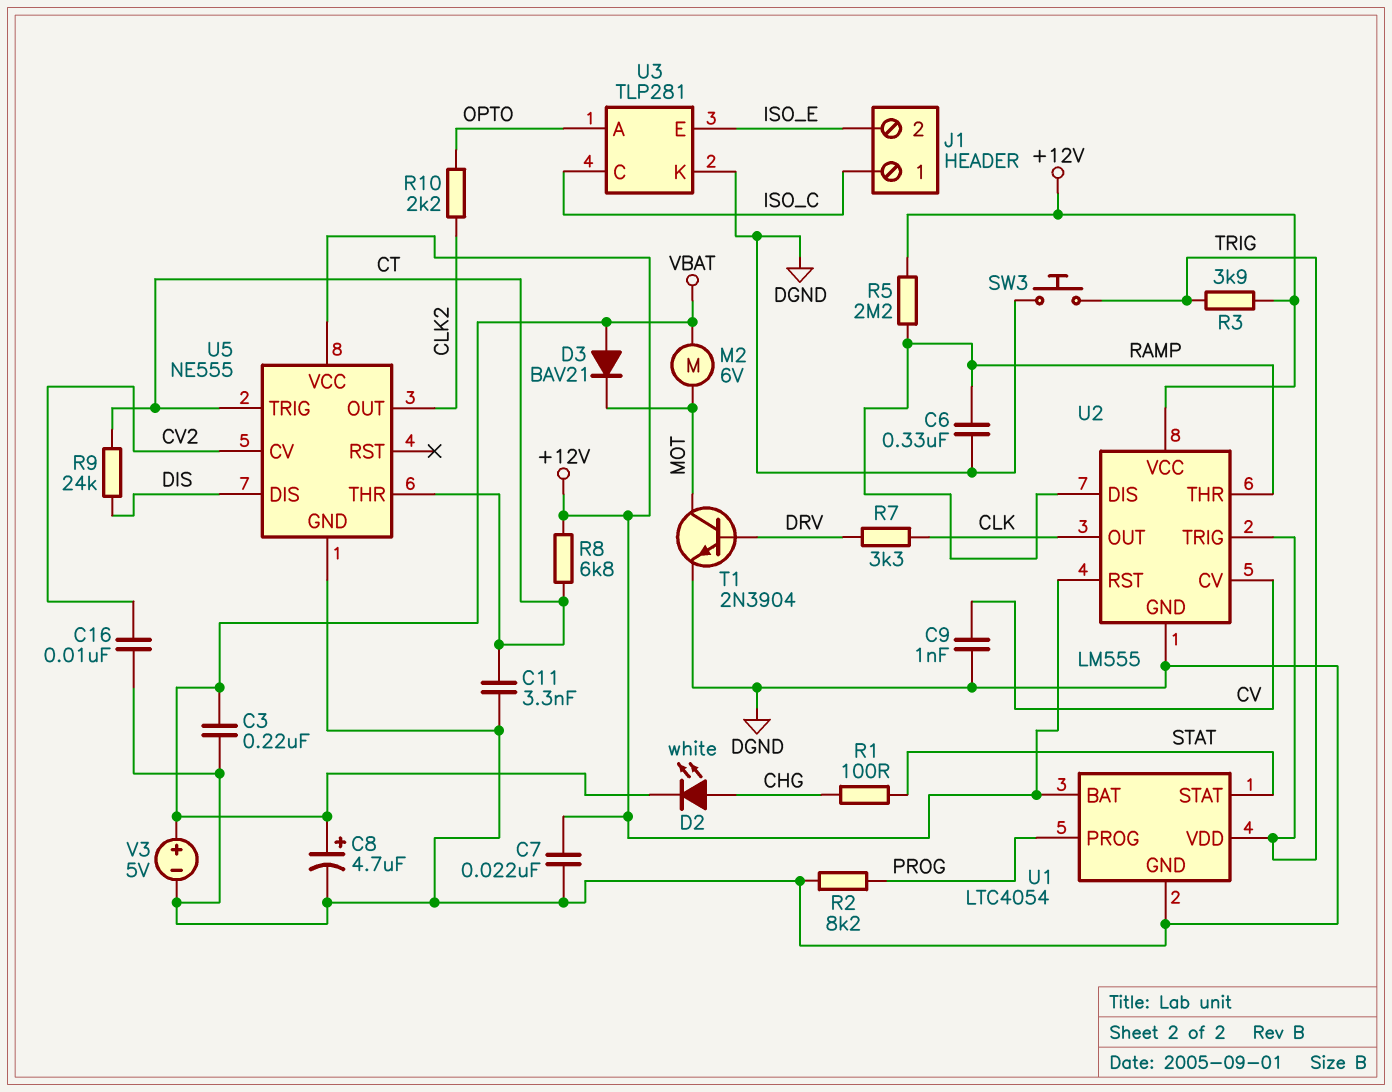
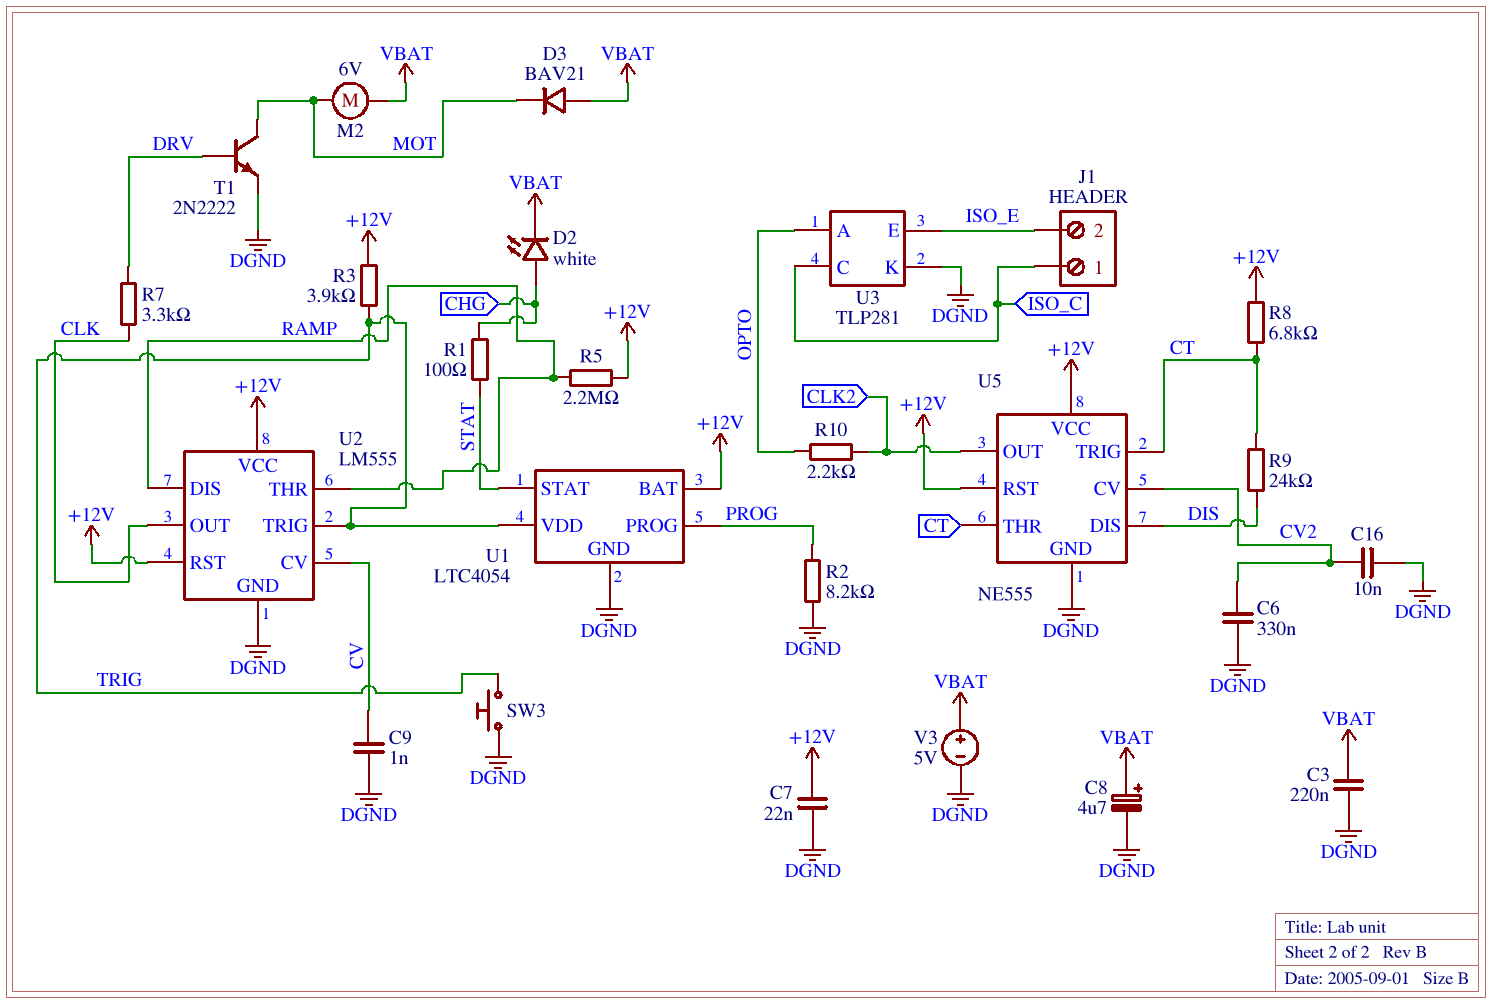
C6: 330nF (DGND, RAMP) -> 330nF (CV2, DGND)
C11: 3.3nF (CT, DGND) -> none
T1: NPN 2N3904 (B DRV, C MOT, E DGND) -> NPN 2N2222 (B DRV, C MOT, E DGND)
U5 pin RST: none -> +12V

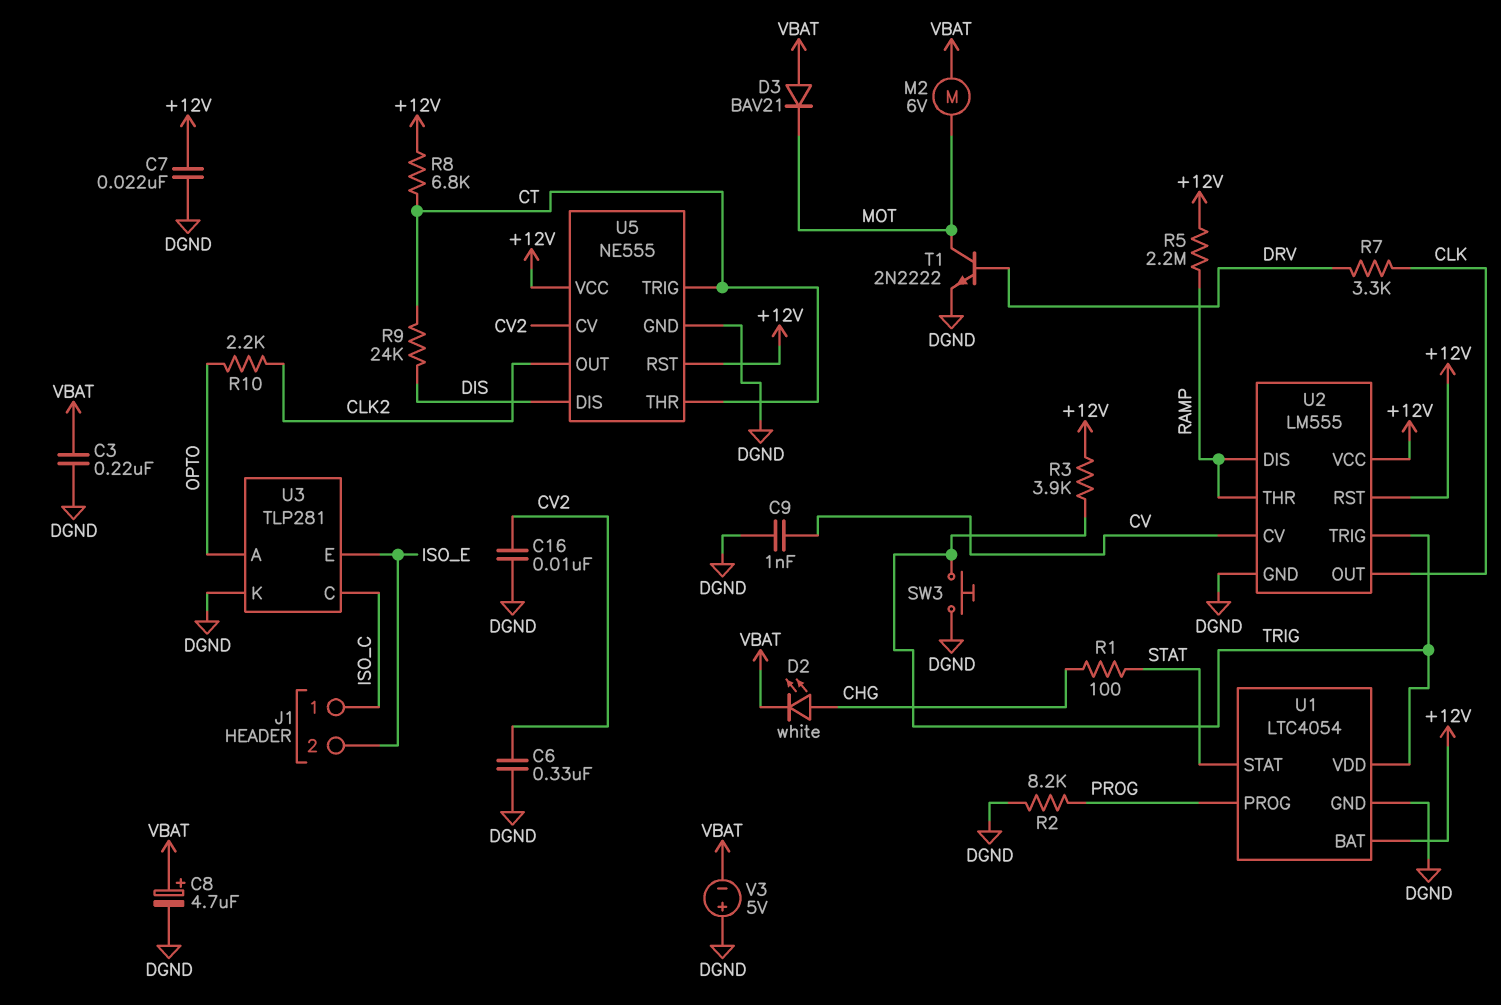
V3: 5V (plus VBAT, minus DGND) -> 5V (plus DGND, minus VBAT)

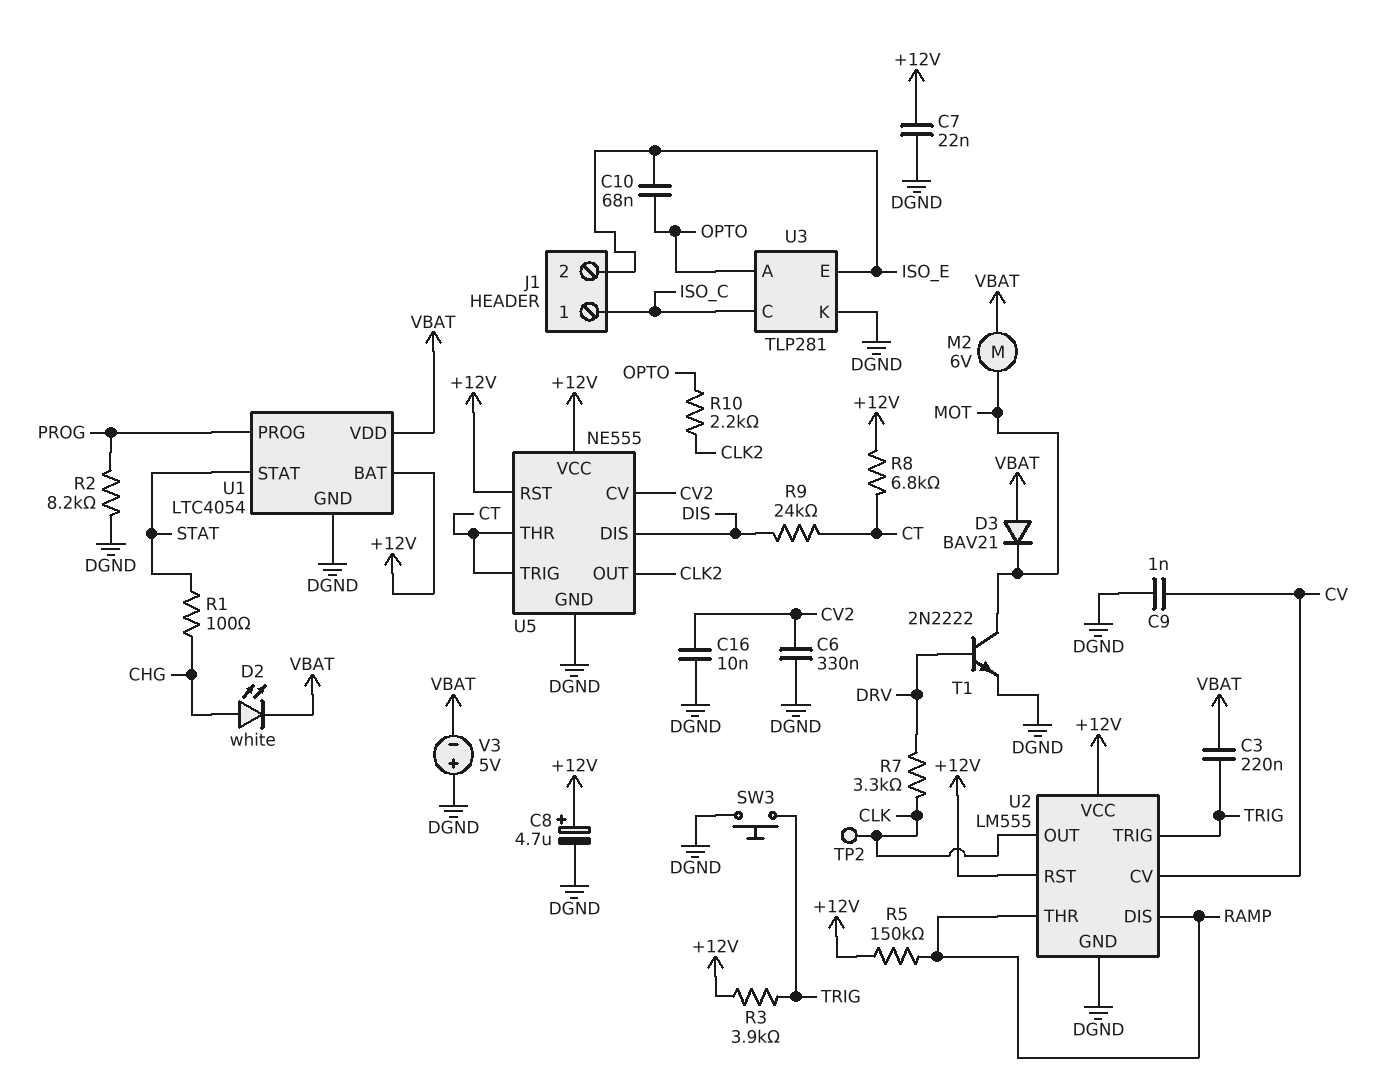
C3: 220nF (DGND, VBAT) -> 220nF (TRIG, VBAT)
C8: 4.7uF (plus VBAT, minus DGND) -> 4.7uF (plus +12V, minus DGND)
C10: none -> 68nF (ISO_E, OPTO)
R5: 2.2M (+12V, RAMP) -> 150k (+12V, RAMP)
TP2: none -> test point (CLK)
U1 pin VDD: TRIG -> VBAT

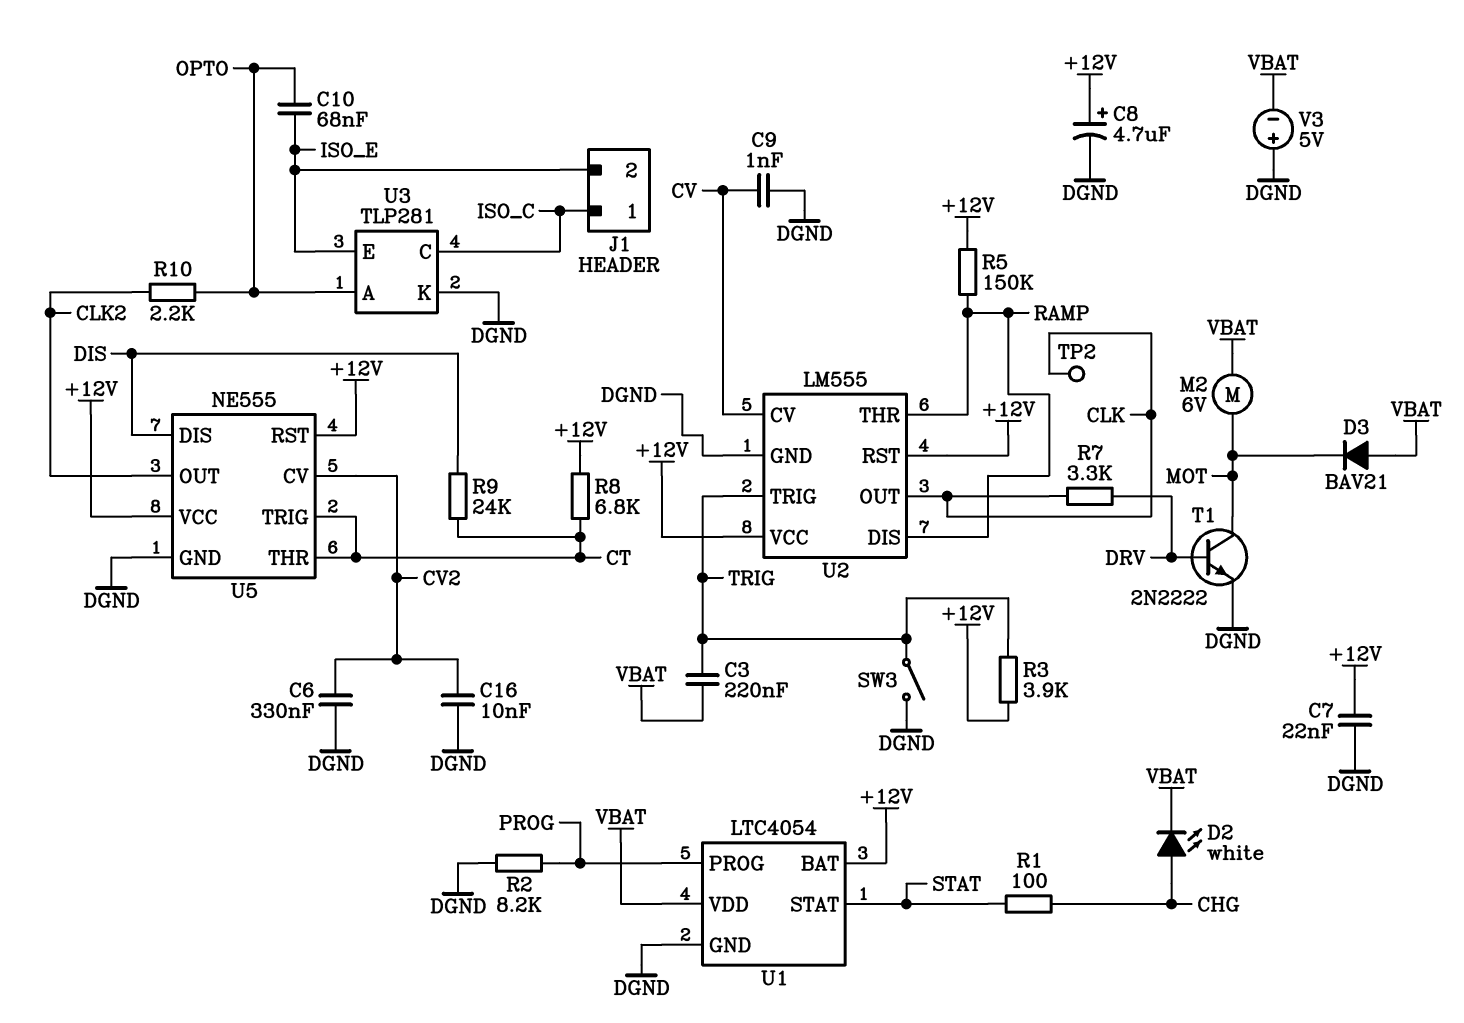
SW3: button (DGND, TRIG) -> switch (DGND, TRIG)

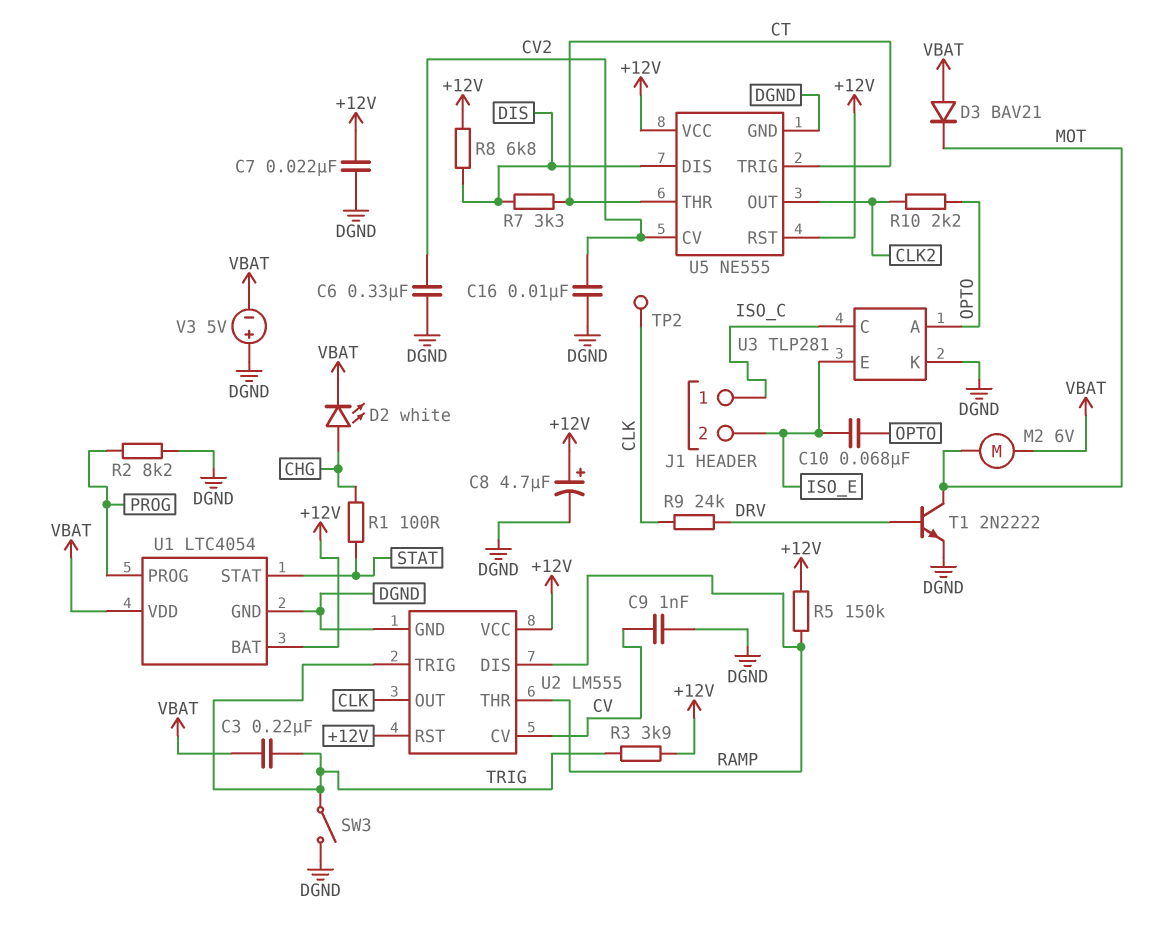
R7: 3.3k (CLK, DRV) -> 3.3k (CT, DIS)
R8: 6.8k (+12V, CT) -> 6.8k (+12V, DIS)
R9: 24k (CT, DIS) -> 24k (CLK, DRV)

